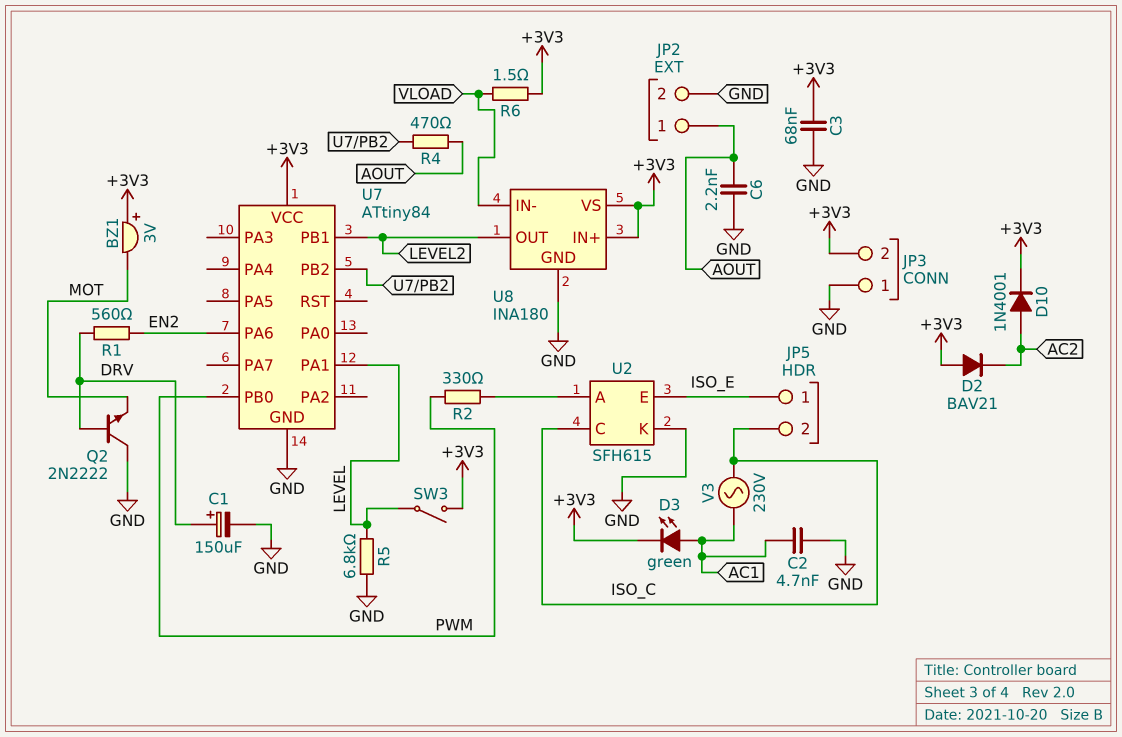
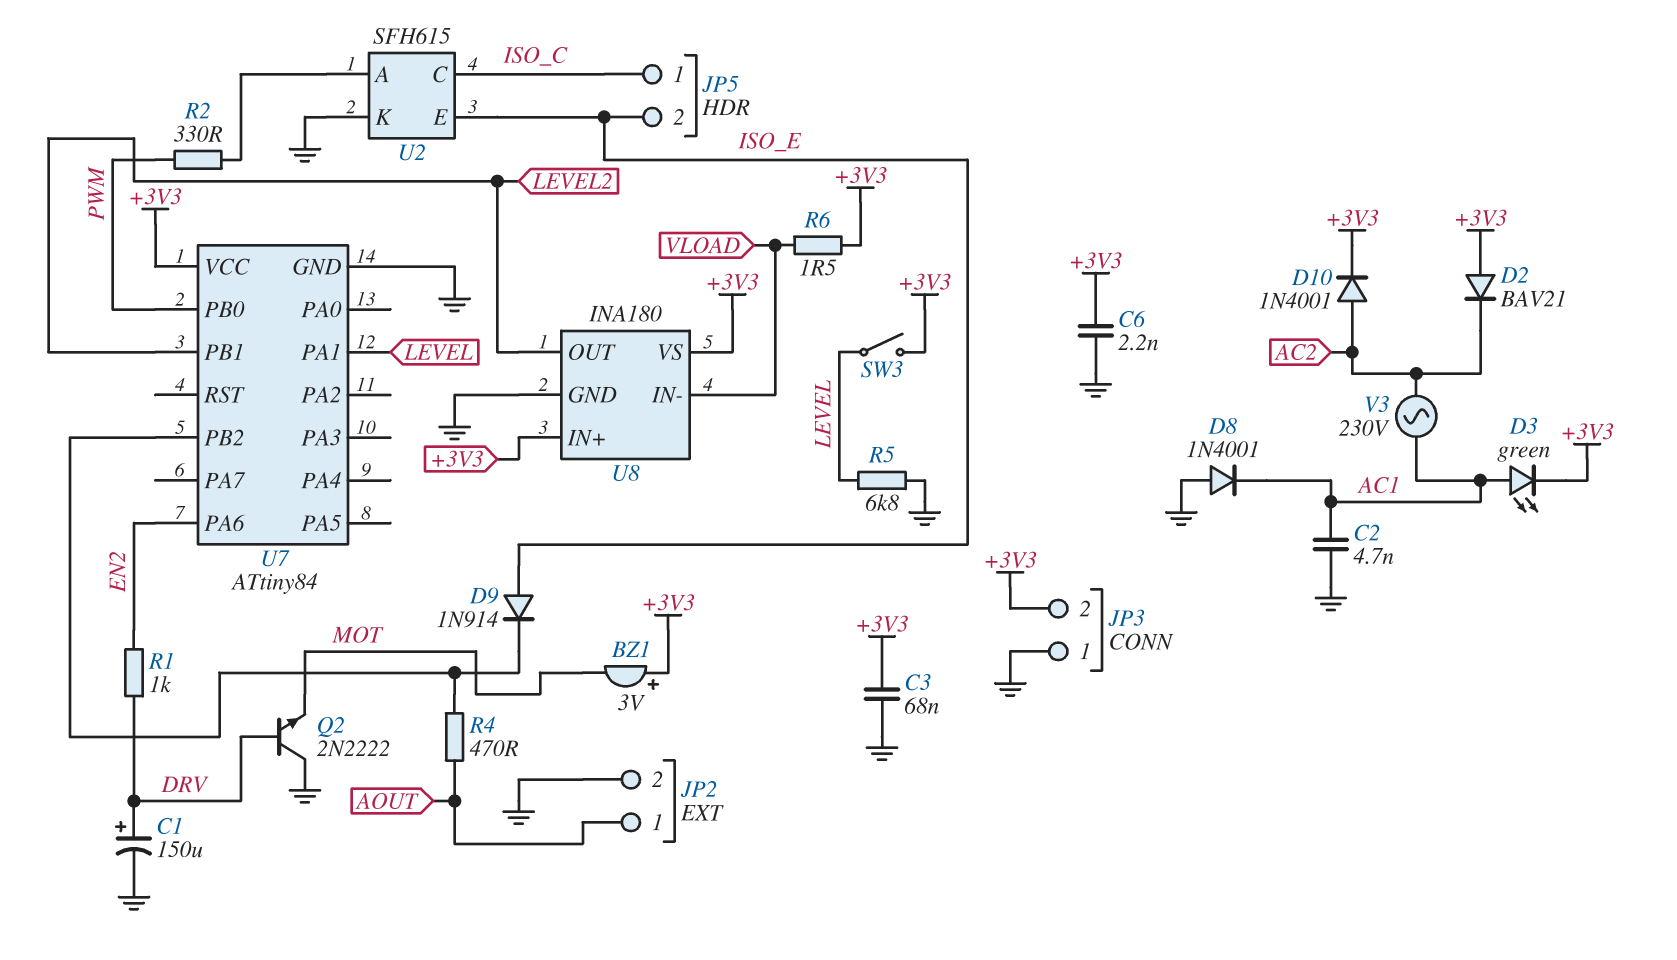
C6: 2.2nF (AOUT, GND) -> 2.2nF (+3V3, GND)
D8: none -> diode 1N4001 (A GND, K AC1)
D9: none -> diode 1N914 (A ISO_E, K U7/PB2)
JP5 pin 1: ISO_E -> ISO_C
JP5 pin 2: ISO_C -> ISO_E
R1: 560 (DRV, EN2) -> 1k (DRV, EN2)
V3: AC 230V (AC1, ISO_C) -> AC 230V (AC1, AC2)

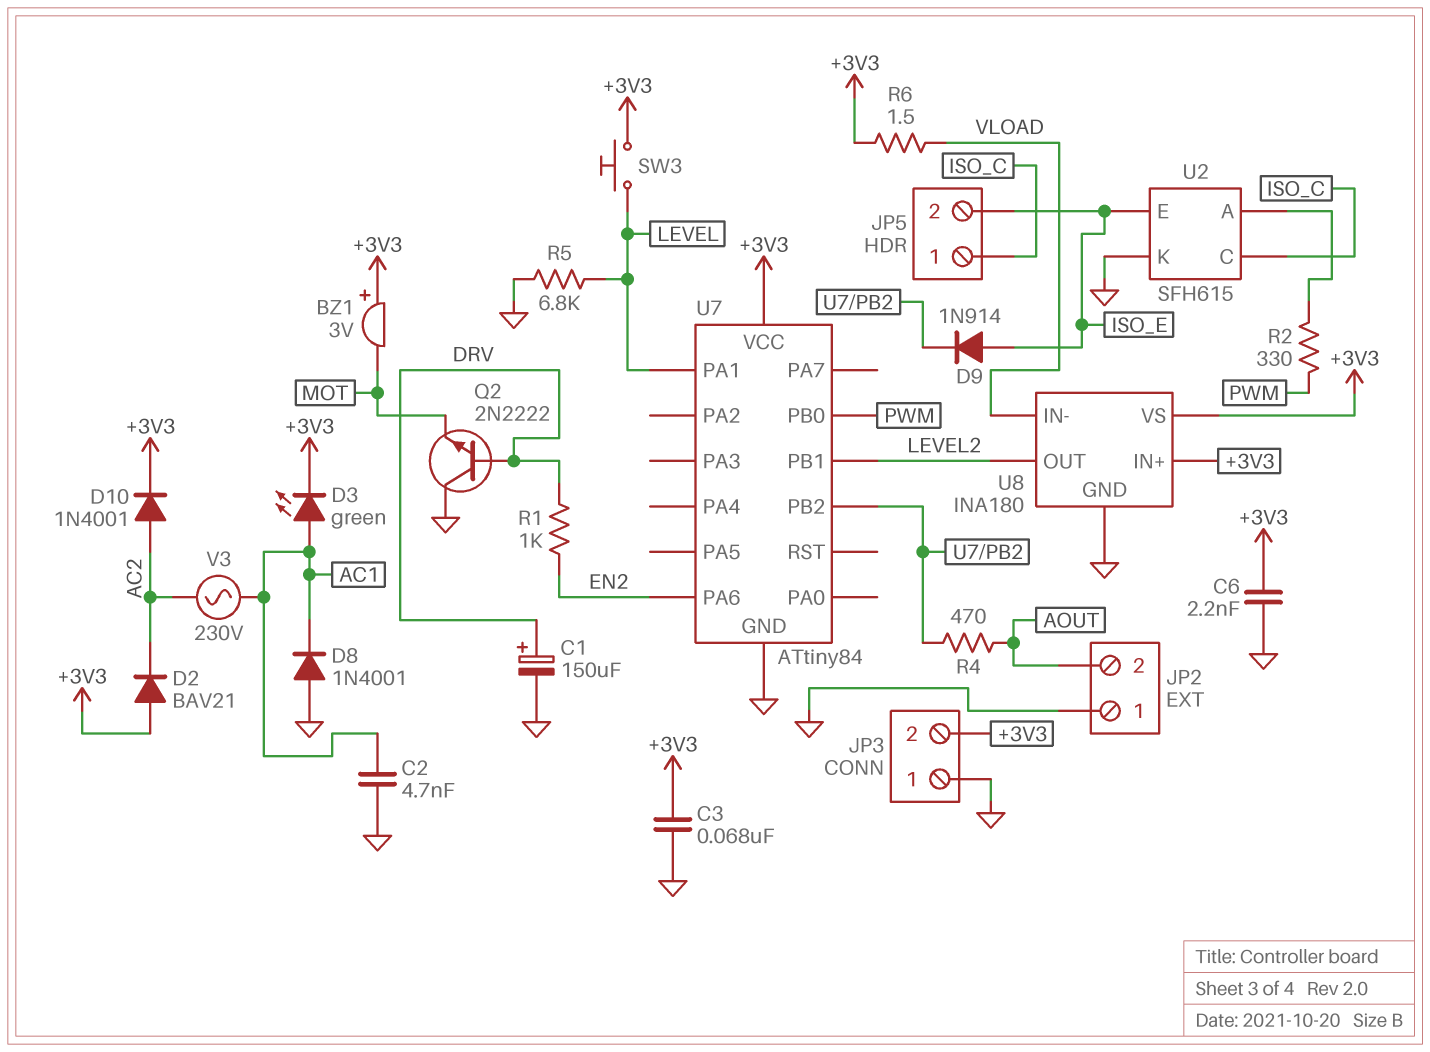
JP2 pin 1: AOUT -> GND
JP2 pin 2: GND -> AOUT
SW3: switch (+3V3, LEVEL) -> button (+3V3, LEVEL)

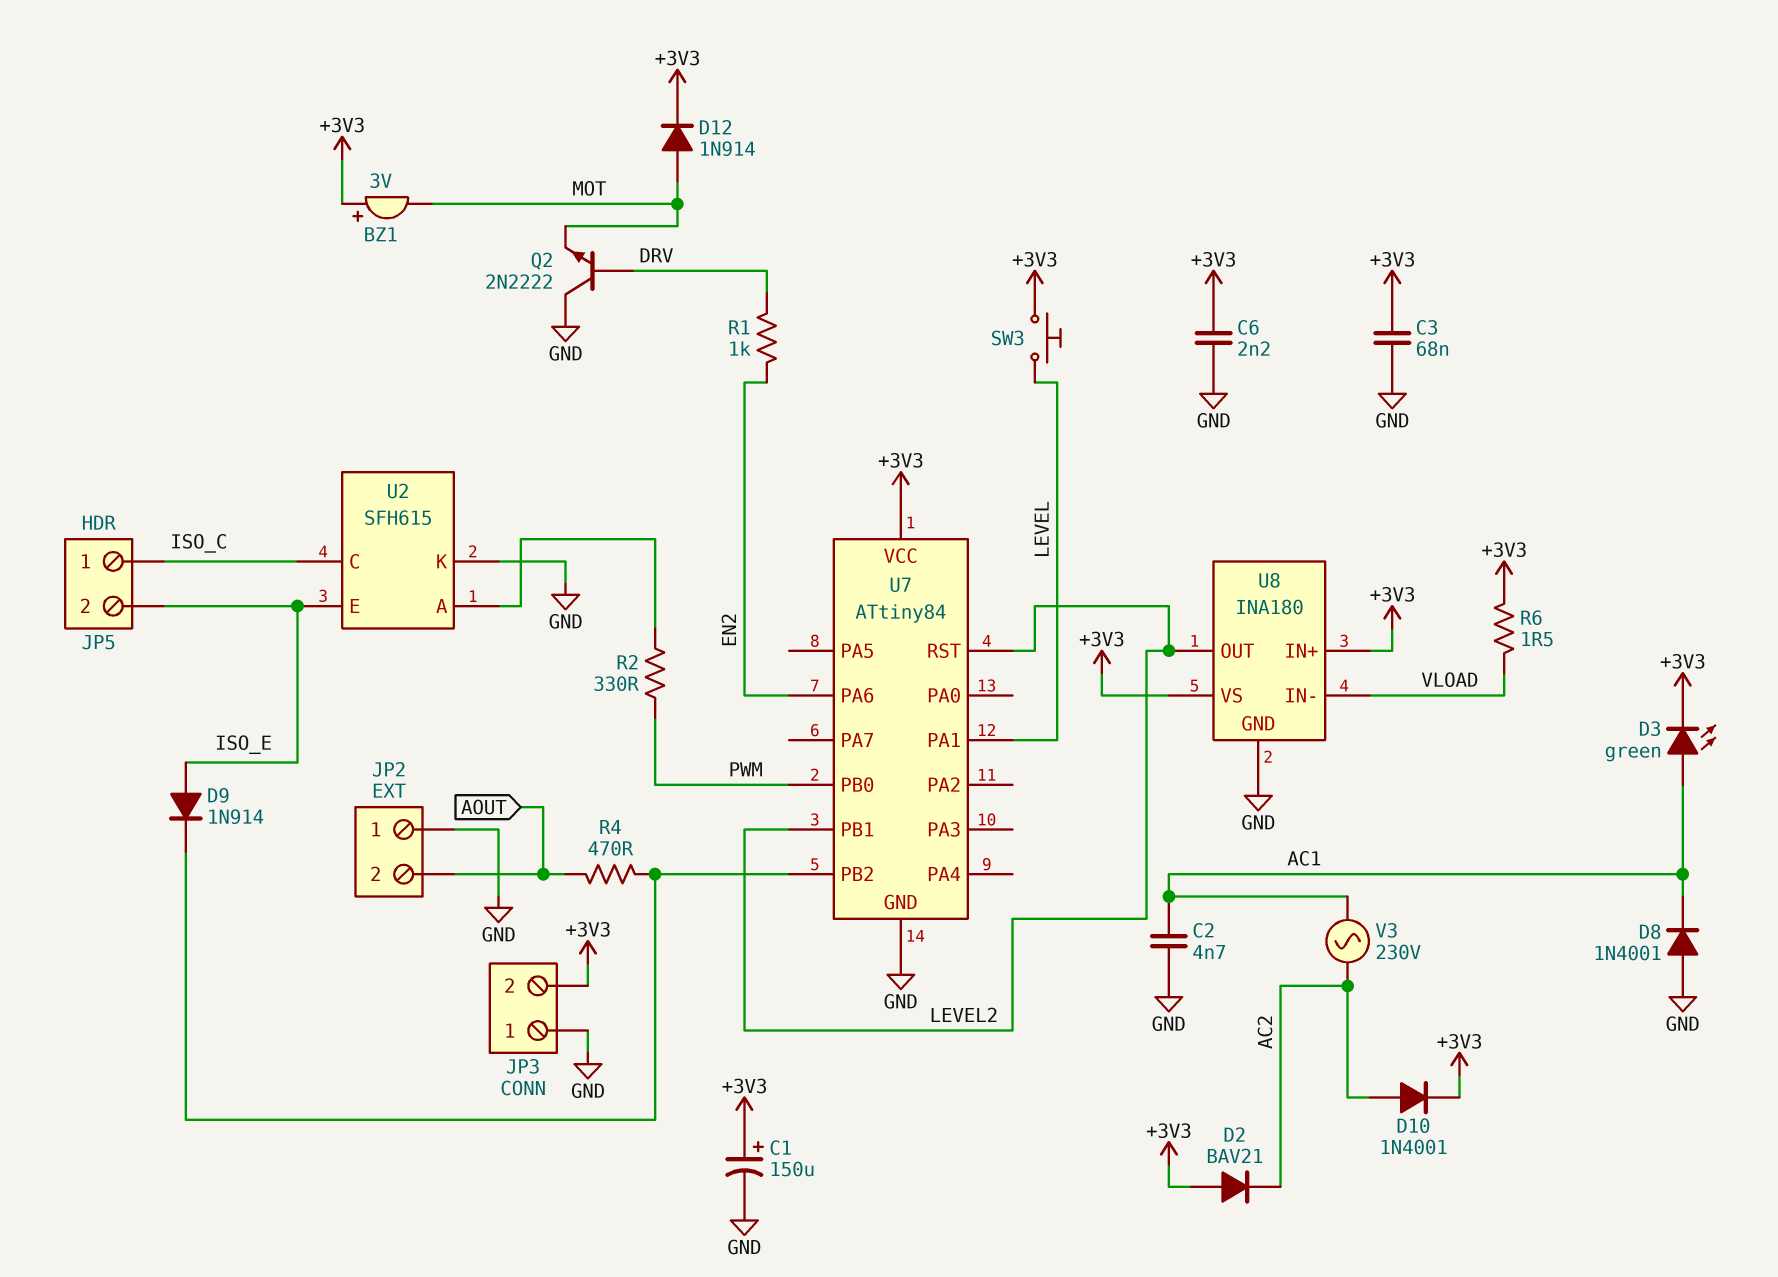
C1: 150uF (plus DRV, minus GND) -> 150uF (plus +3V3, minus GND)
D12: none -> diode 1N914 (A MOT, K +3V3)
R5: 6.8k (GND, LEVEL) -> none
U7 pin RST: none -> LEVEL2

